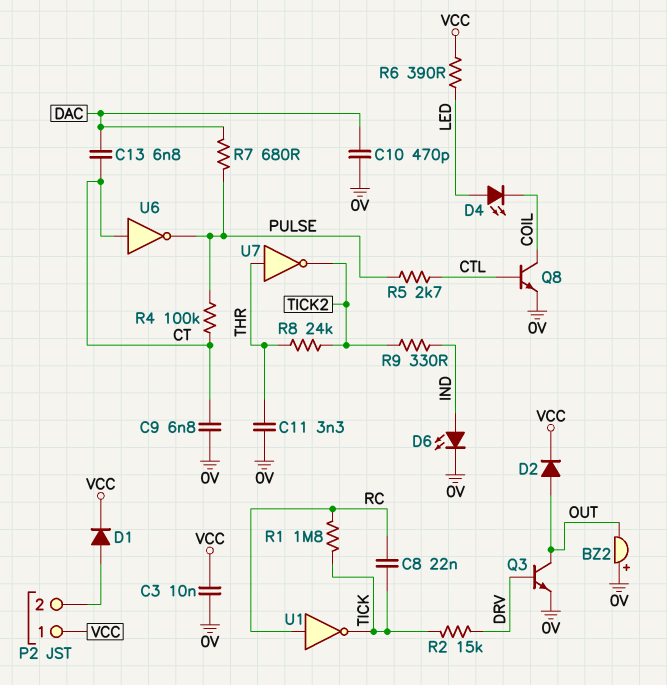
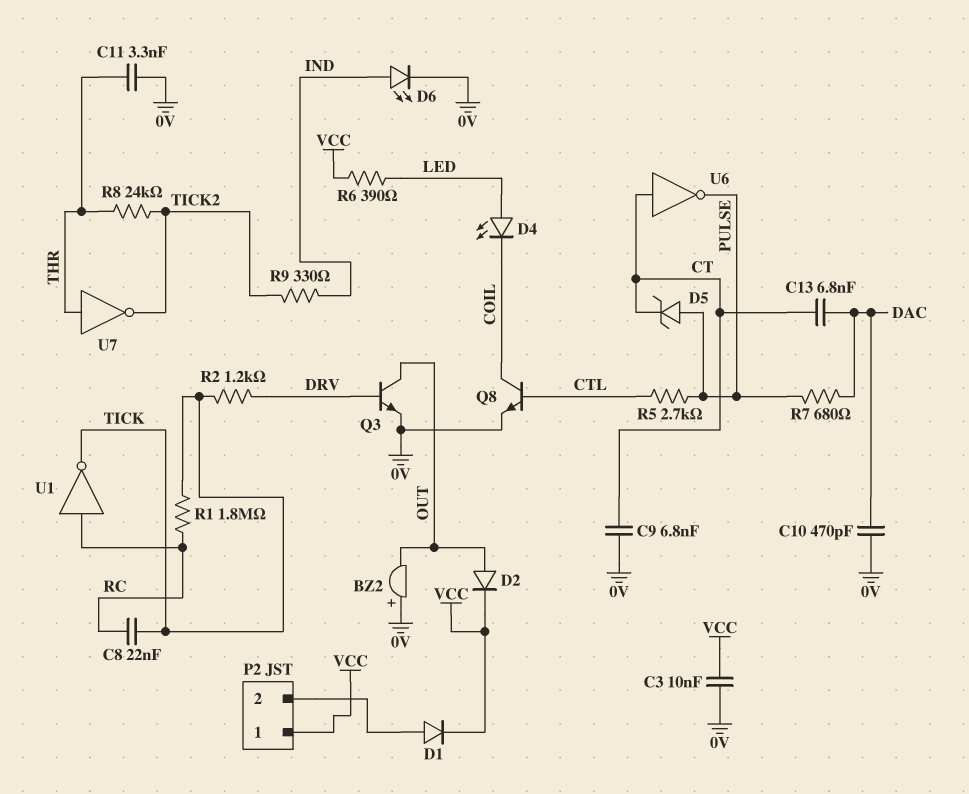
D5: none -> zener (A PULSE, K CT)
R2: 15k (DRV, TICK) -> 1.2k (DRV, TICK)
R4: 100k (CT, PULSE) -> none

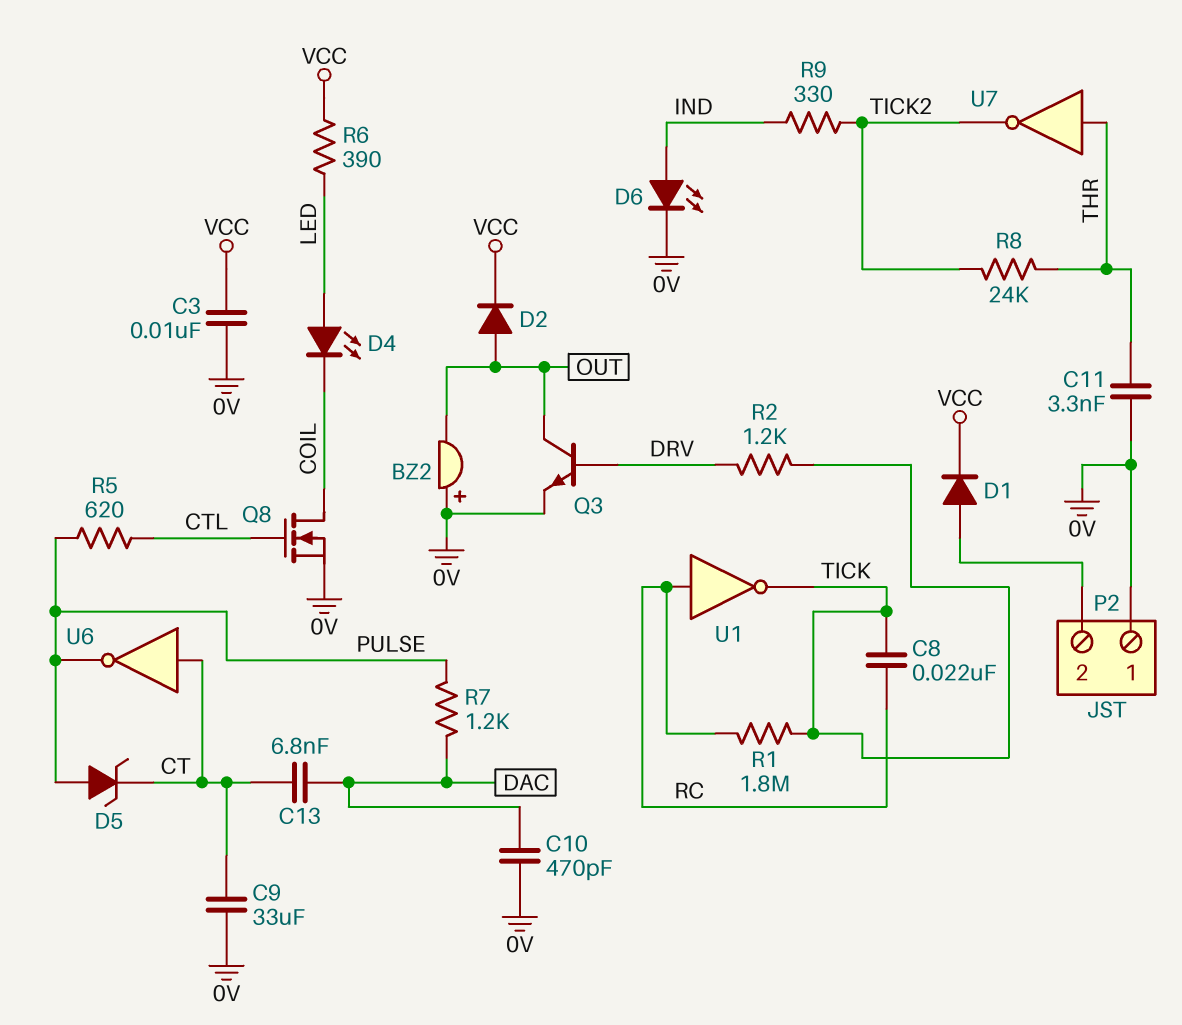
C9: 6.8nF (0V, CT) -> 33uF (0V, CT)
P2 pin 1: VCC -> 0V
Q8: NPN (B CTL, C COIL, E 0V) -> NMOS (G CTL, D COIL, S 0V)
R5: 2.7k (CTL, PULSE) -> 620 (CTL, PULSE)
R7: 680 (DAC, PULSE) -> 1.2k (DAC, PULSE)

